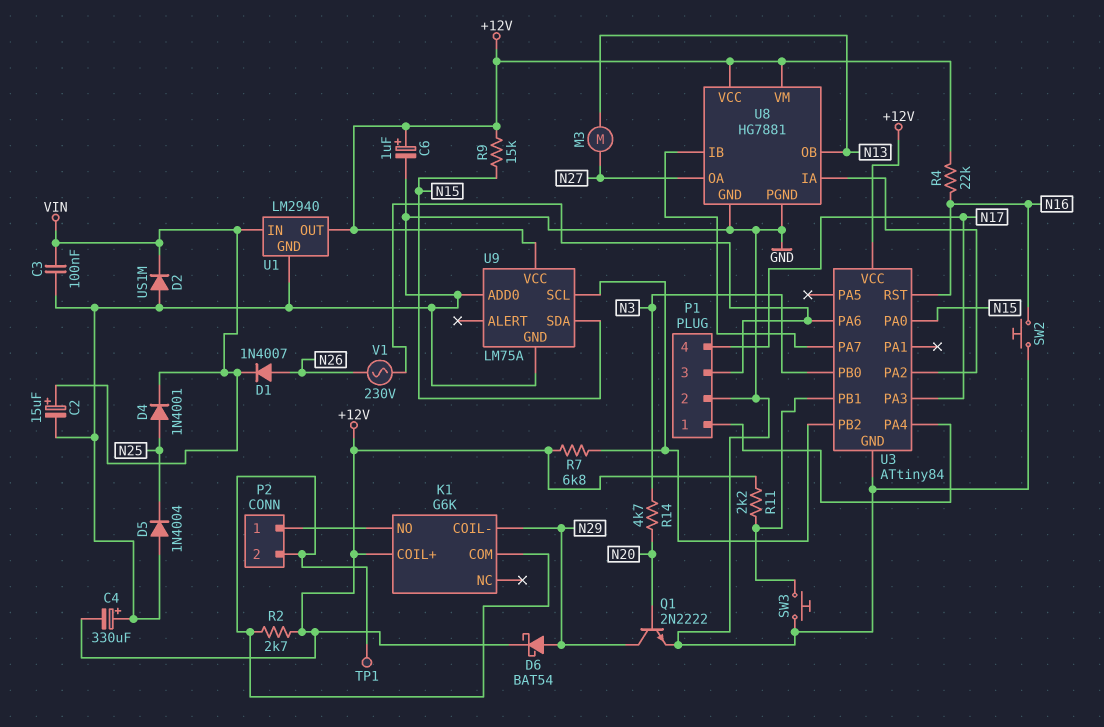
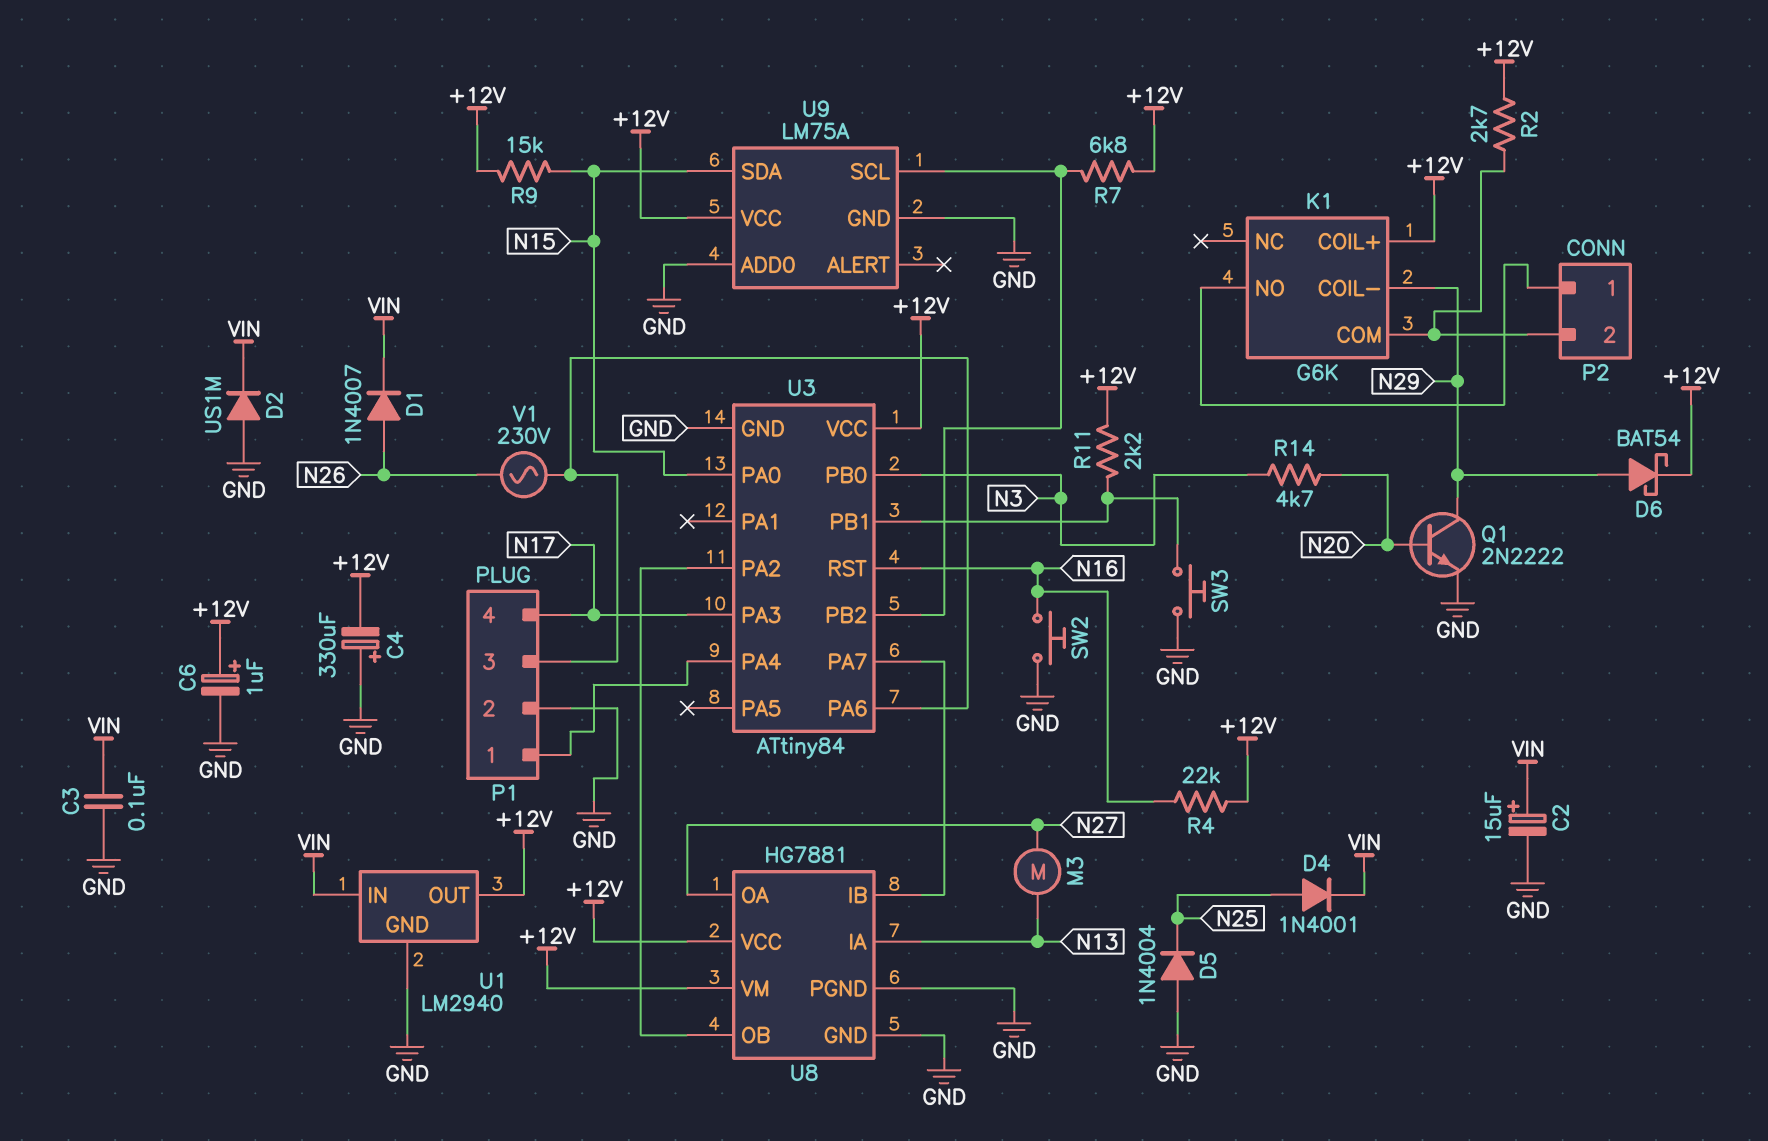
TP1: test point (K1/COM) -> none
U8 pin IA: U3/PA2 -> N13
U8 pin OB: N13 -> U3/PA2

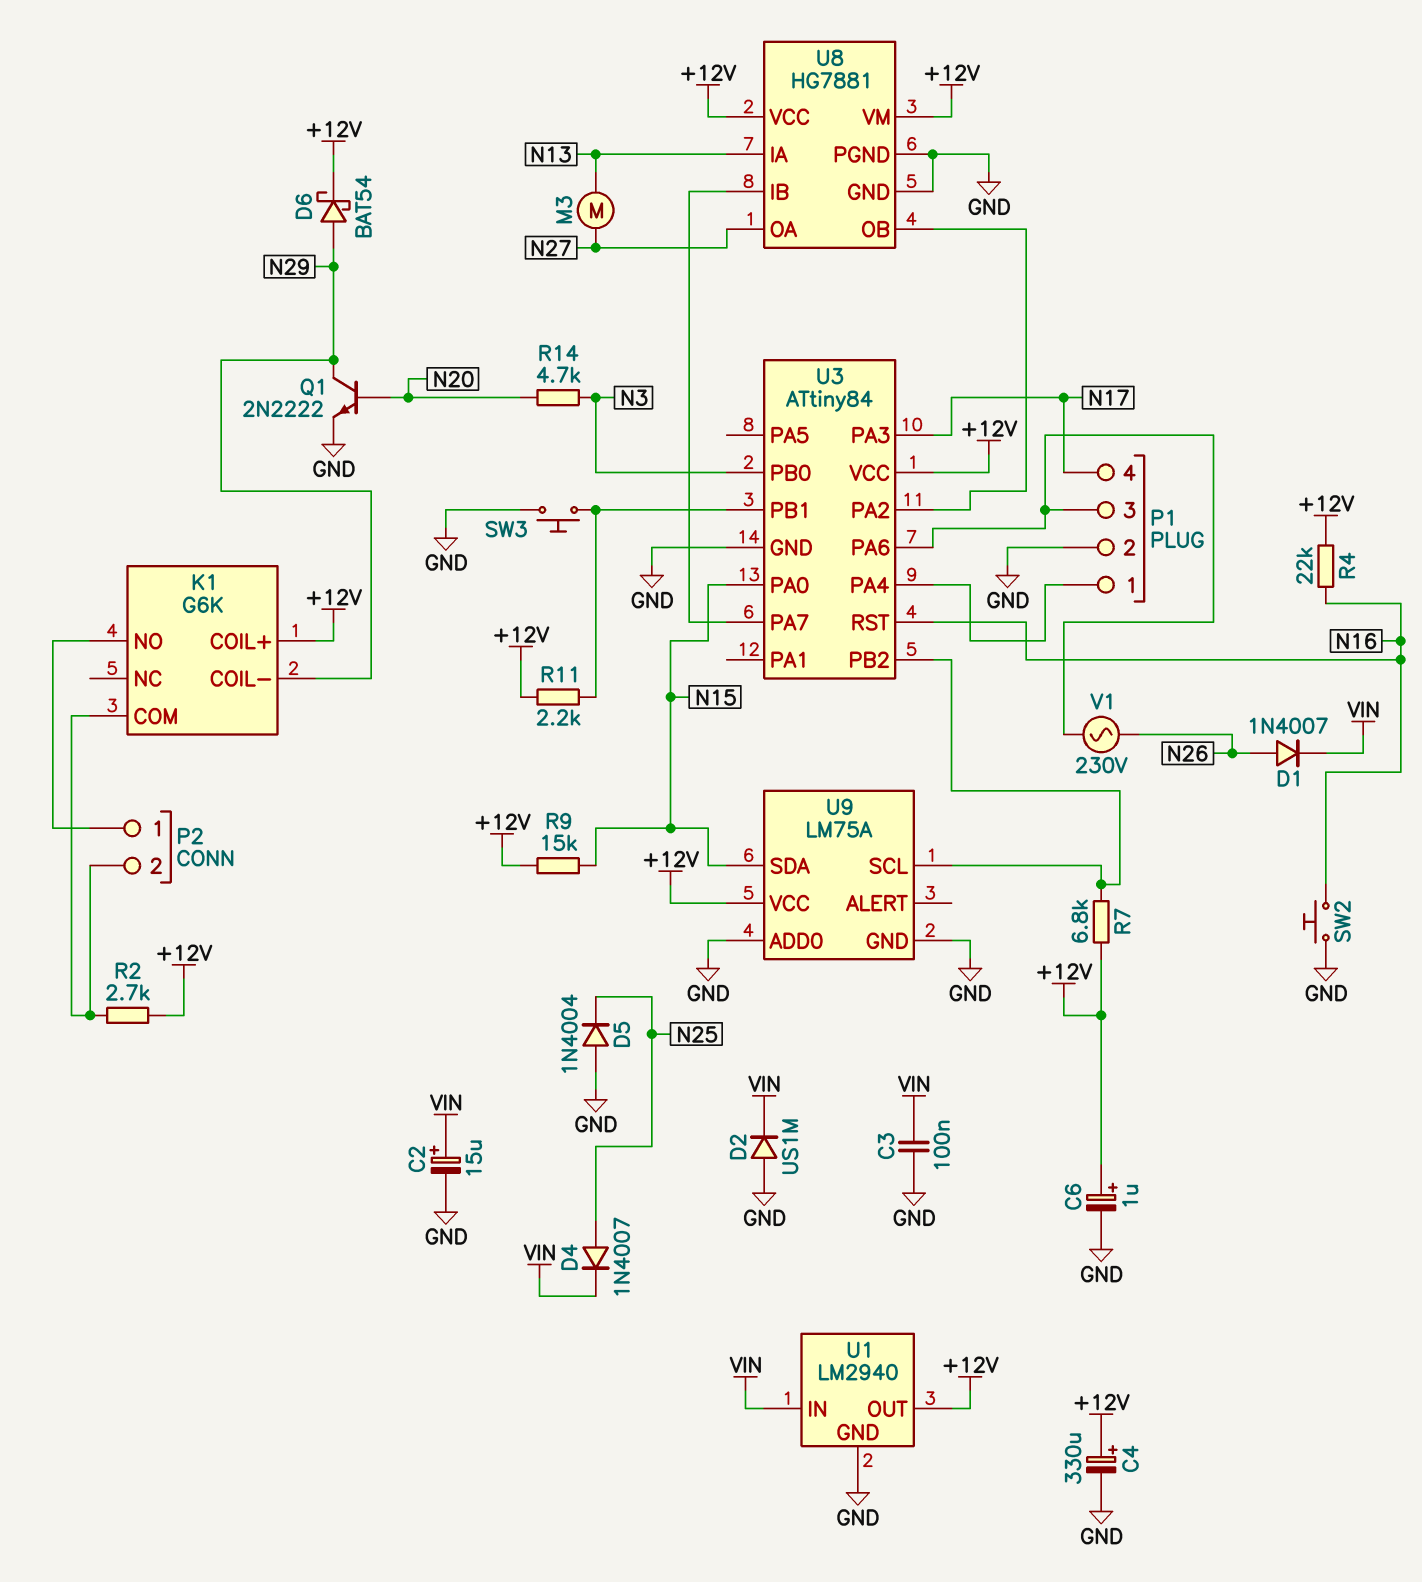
C4: 330uF (plus GND, minus +12V) -> 330uF (plus +12V, minus GND)
D4: diode 1N4001 (A N25, K VIN) -> diode 1N4007 (A N25, K VIN)

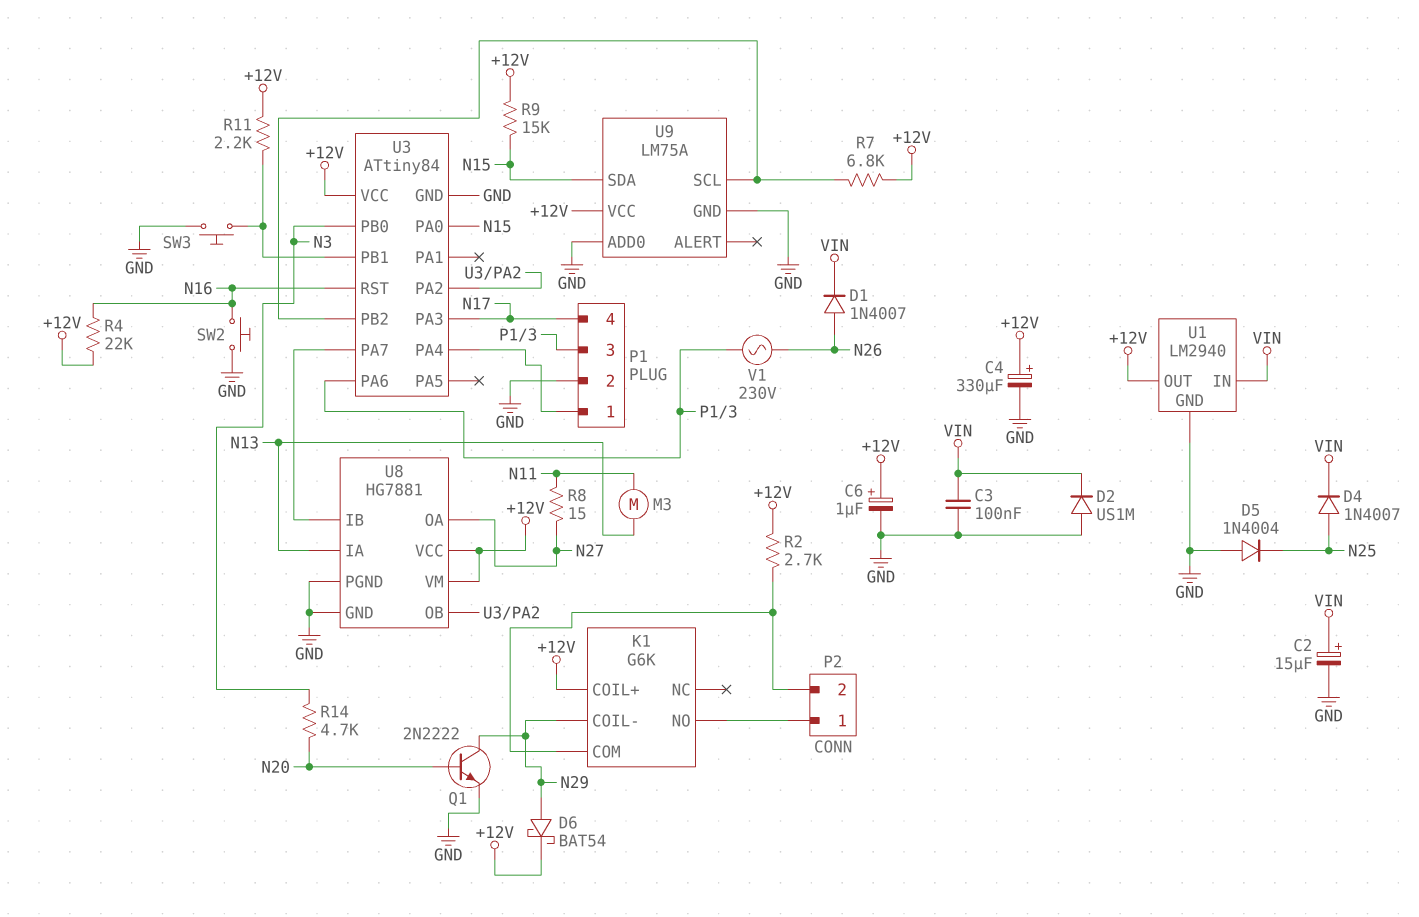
M3: motor (N13, N27) -> motor (N11, N13)
R8: none -> 15 (N11, N27)

